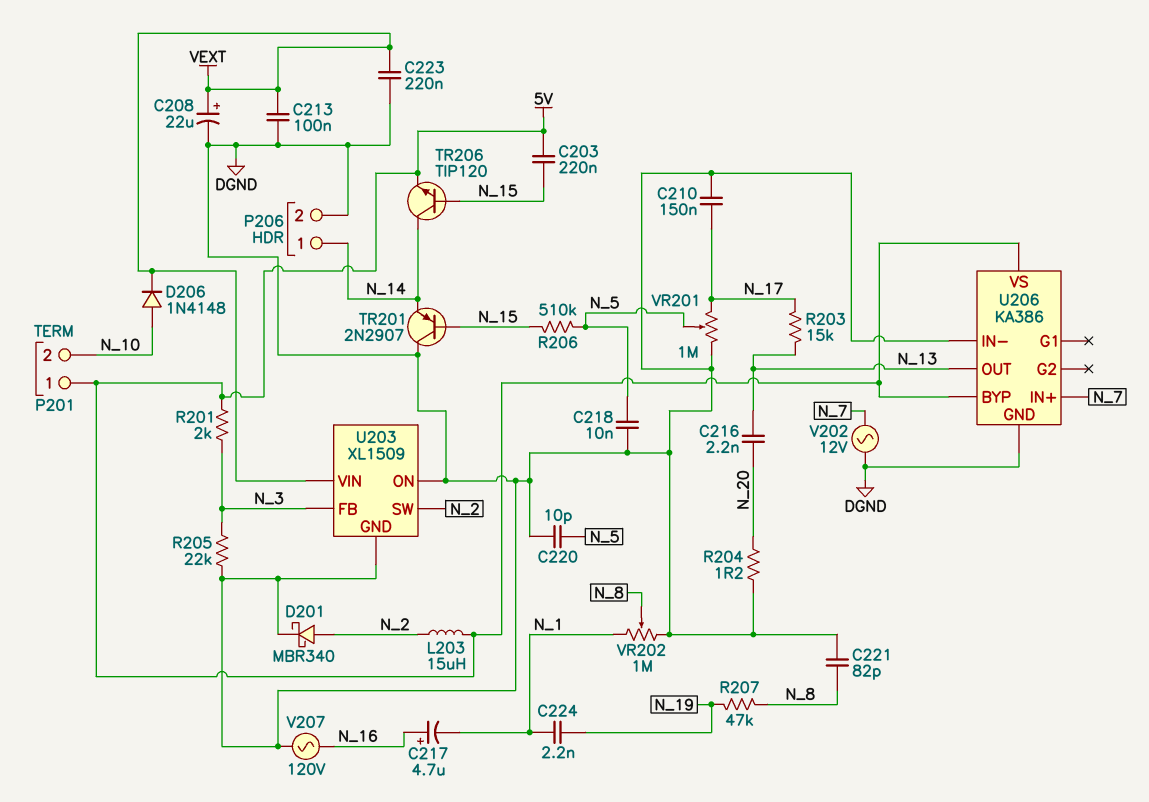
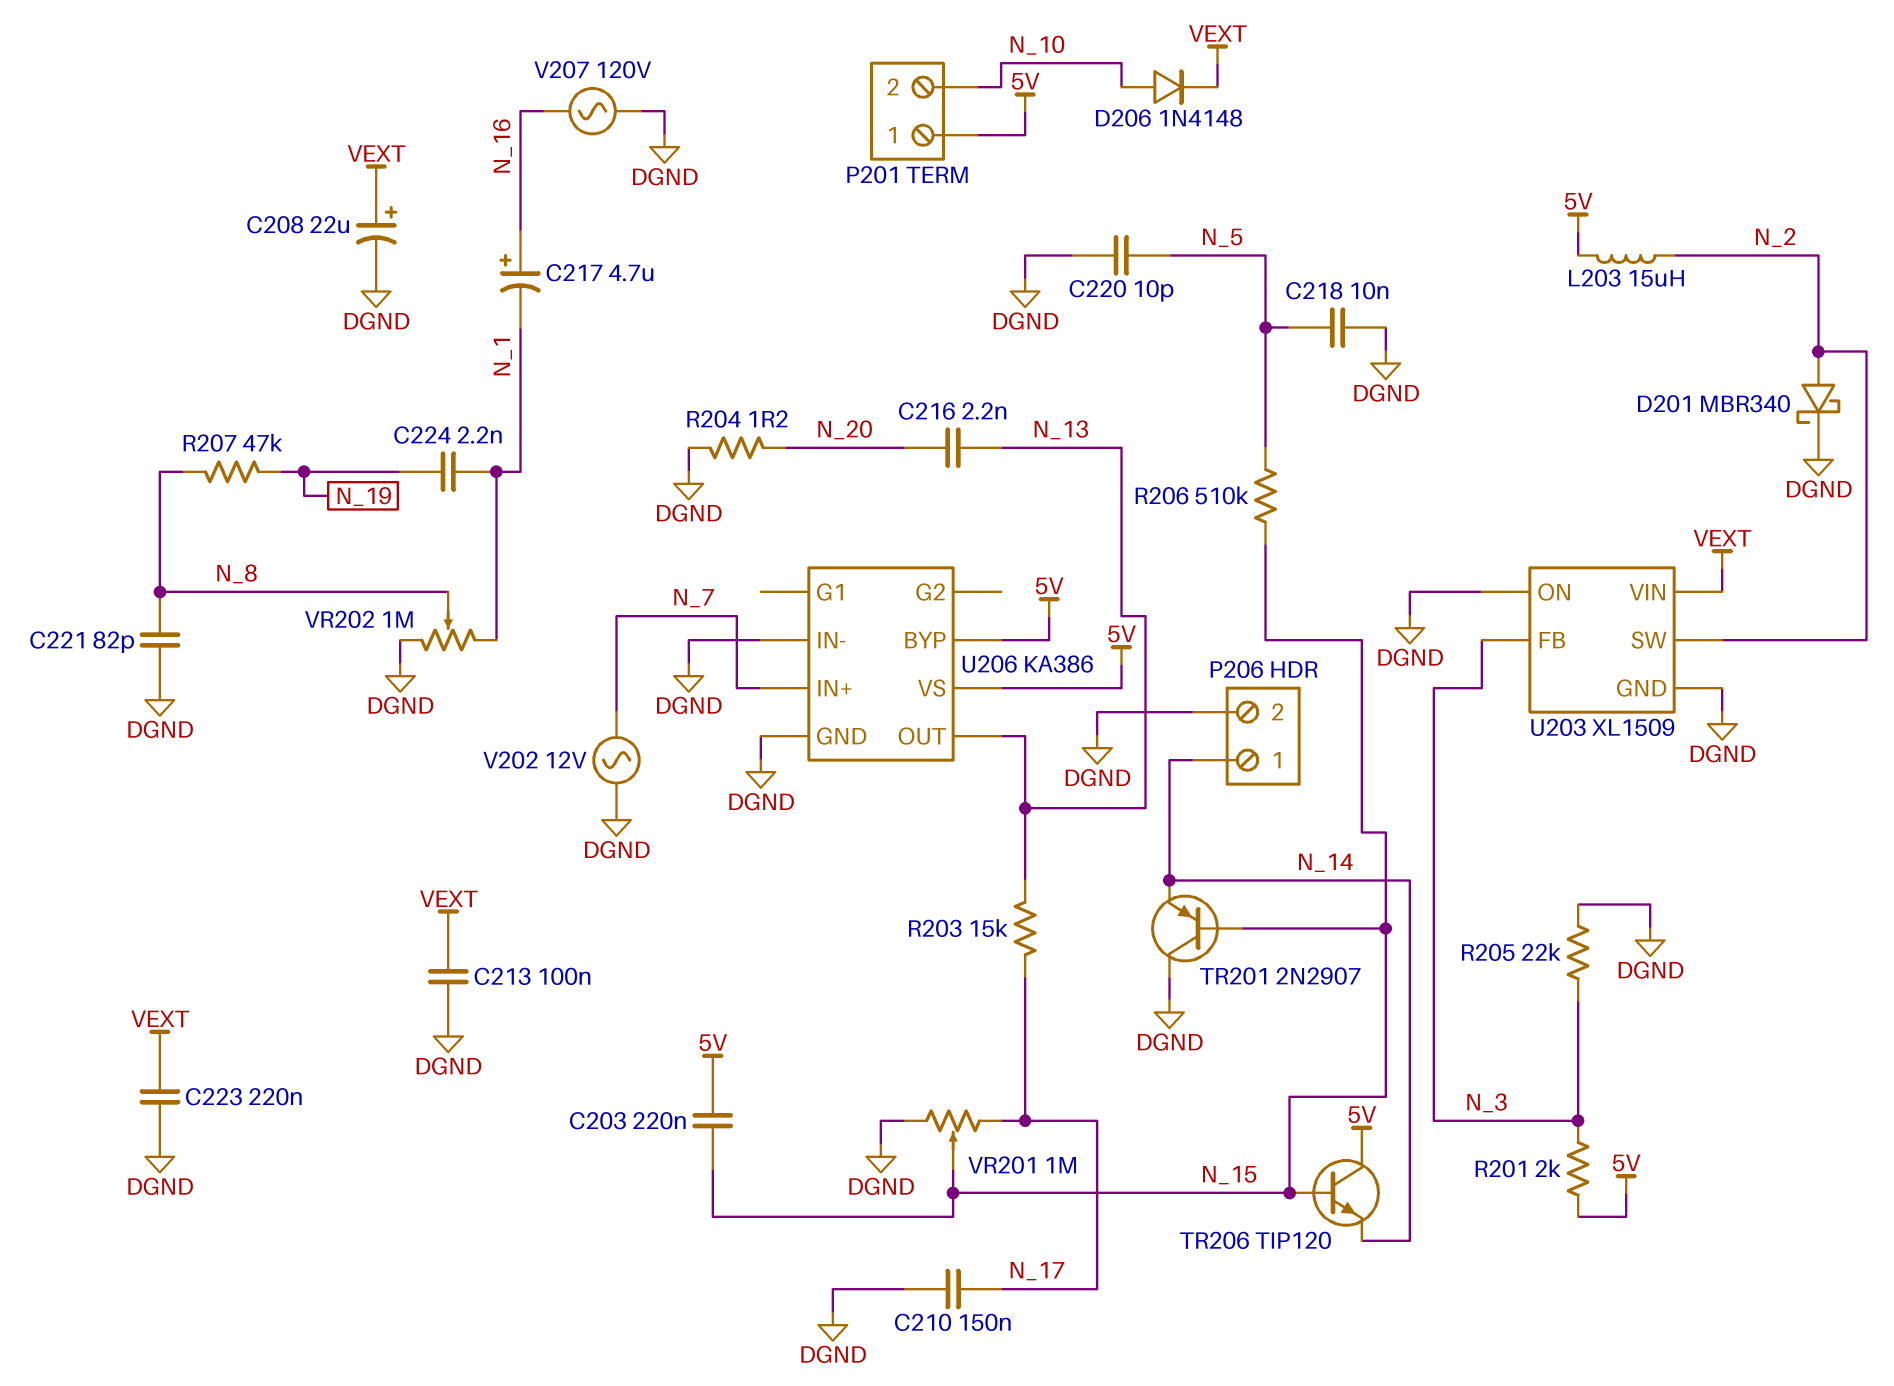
TR206: NPN TIP120 (B N_15, C N_14, E 5V) -> NPN TIP120 (B N_15, C 5V, E N_14)
VR201: 1M (DGND, N_17, wiper N_5) -> 1M (DGND, N_17, wiper N_15)

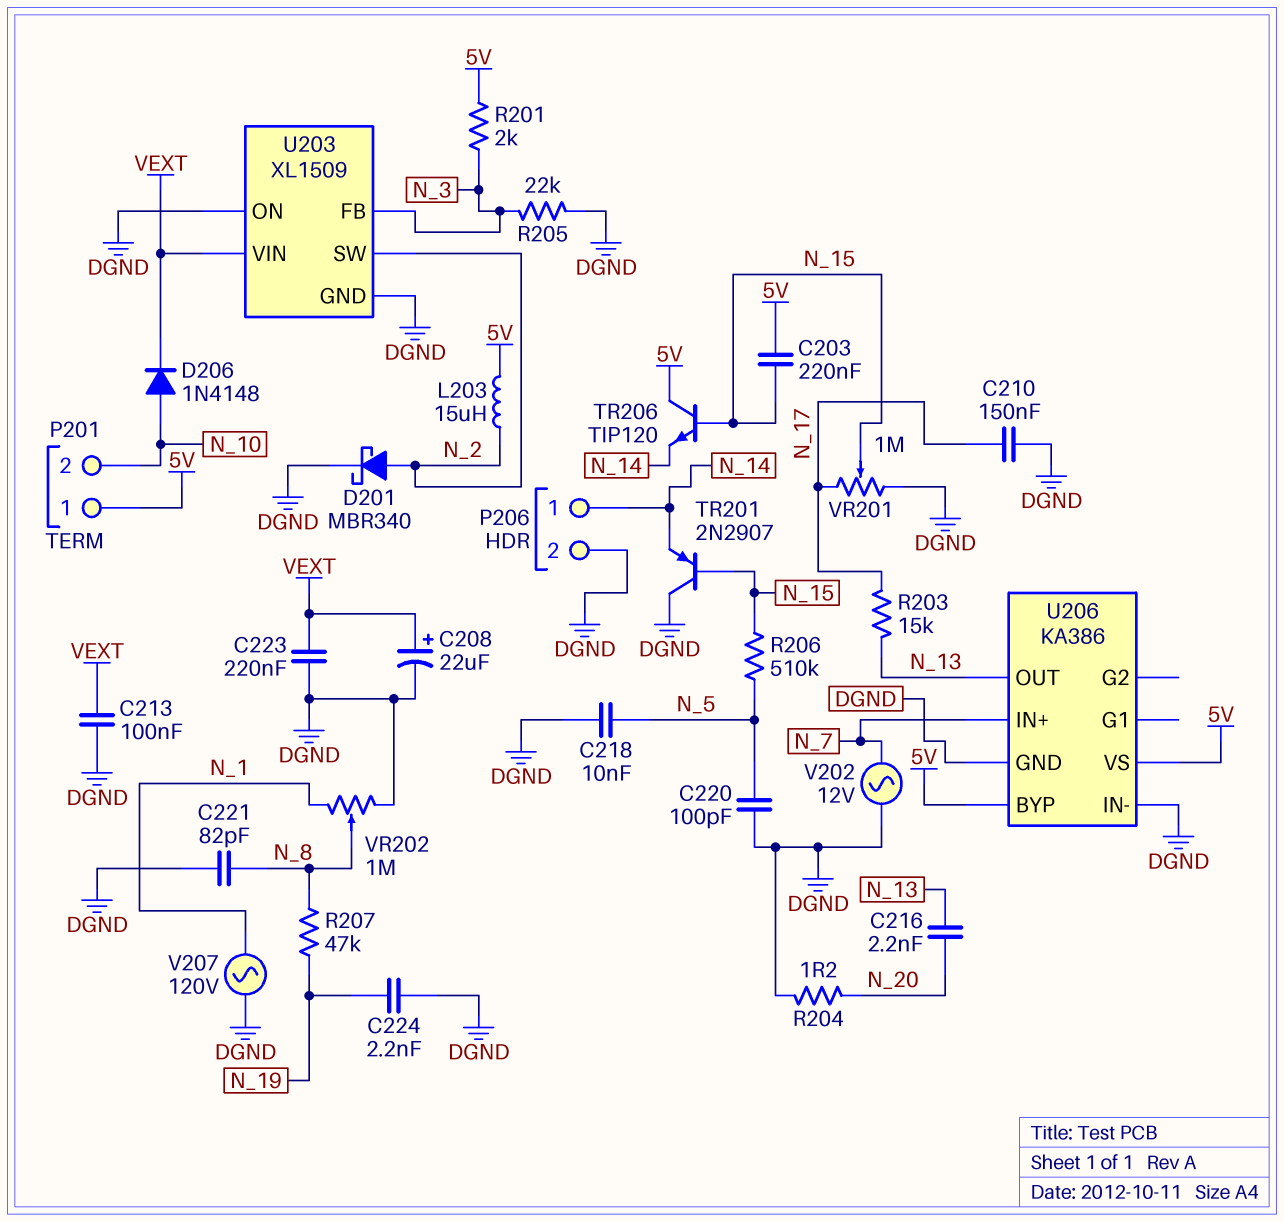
C217: 4.7uF (plus N_16, minus N_1) -> none
C220: 10pF (DGND, N_5) -> 100pF (DGND, N_5)
C224: 2.2nF (N_1, N_19) -> 2.2nF (DGND, N_19)
V207: AC 120V (DGND, N_16) -> AC 120V (DGND, N_1)

